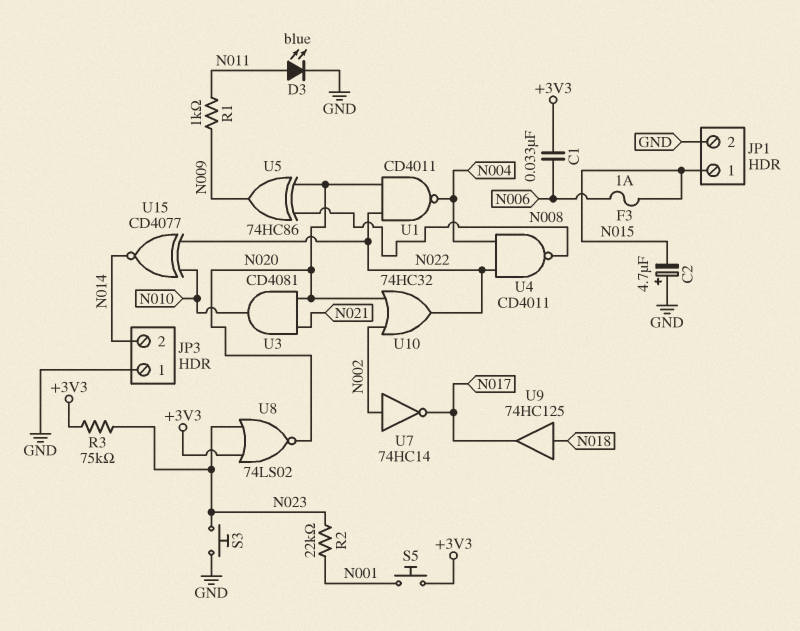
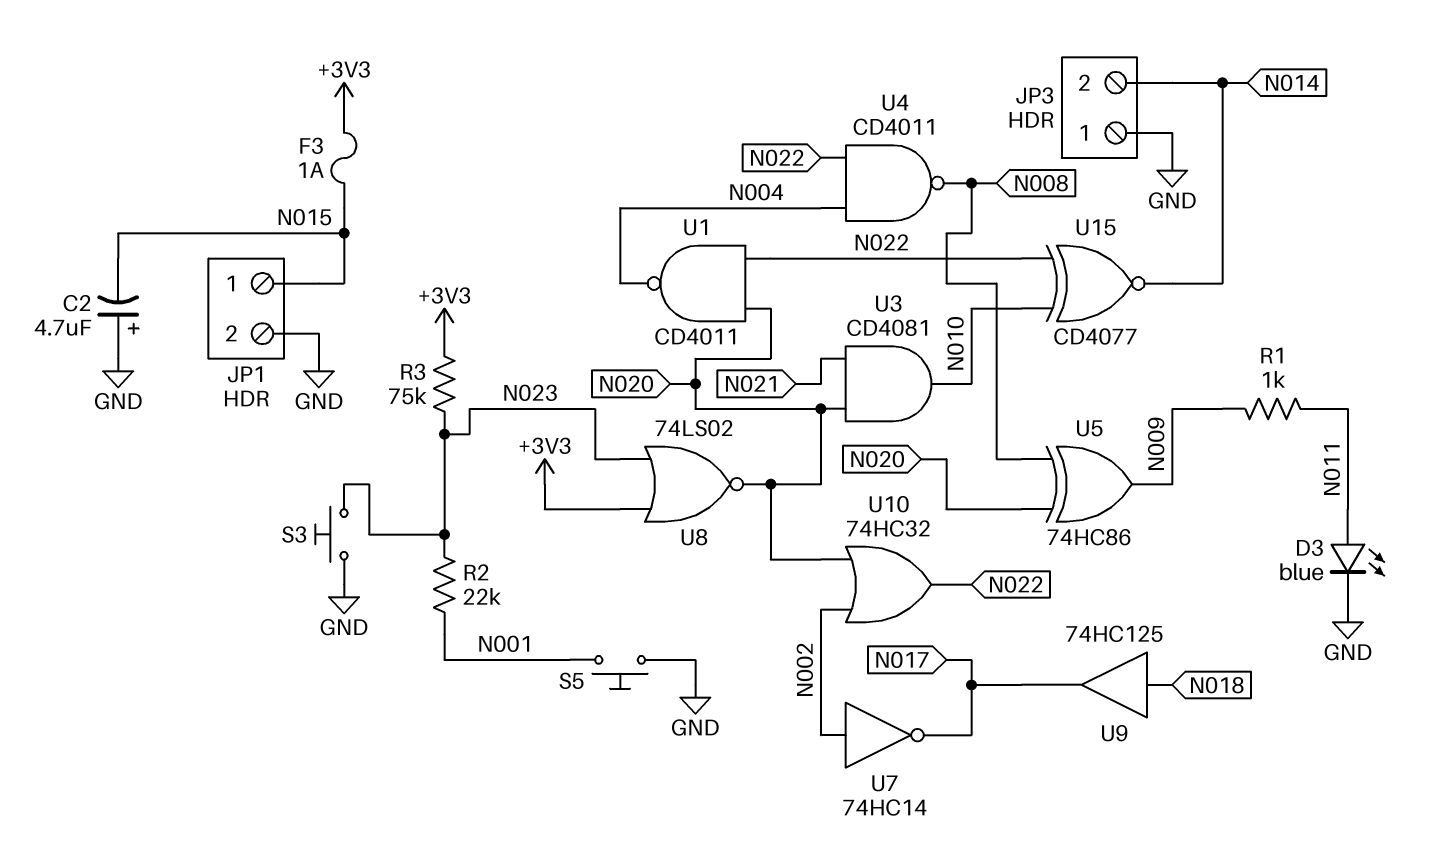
C1: 33nF (+3V3, N006) -> none
F3: 1A (N006, N015) -> 1A (+3V3, N015)
S5: button (+3V3, N001) -> button (GND, N001)

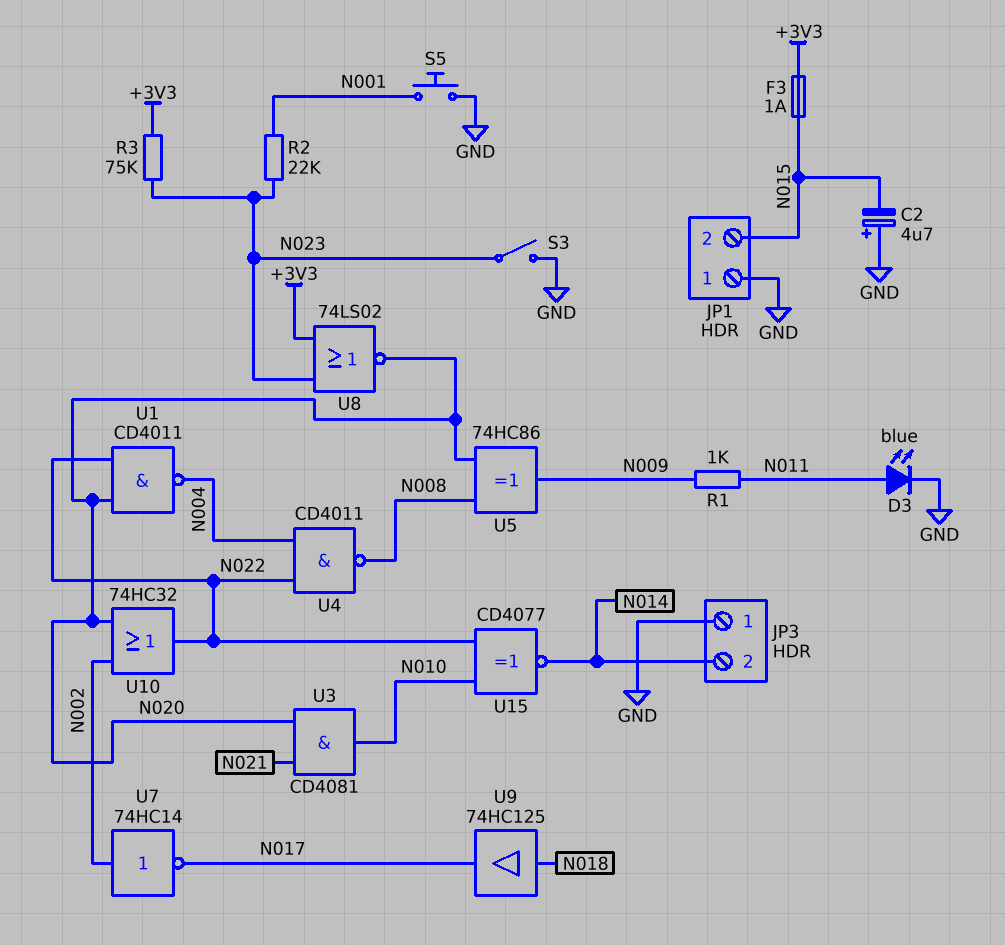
JP1 pin 1: N015 -> GND
JP1 pin 2: GND -> N015
S3: button (GND, N023) -> switch (GND, N023)

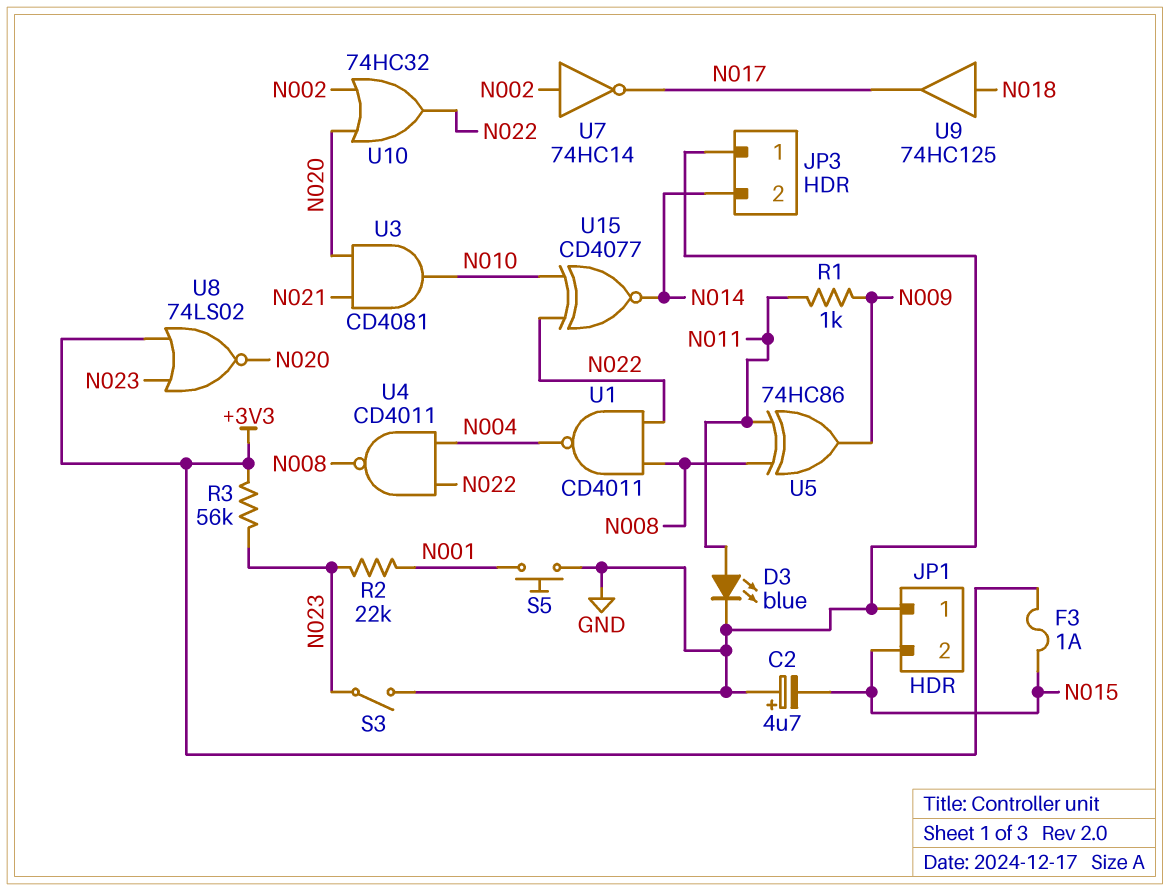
R3: 75k (+3V3, N023) -> 56k (+3V3, N023)
U1: NAND CD4011 (in N020, in N022, out N004) -> NAND CD4011 (in N008, in N022, out N004)
U5: XOR 74HC86 (in N008, in N020, out N009) -> XOR 74HC86 (in N008, in N011, out N009)

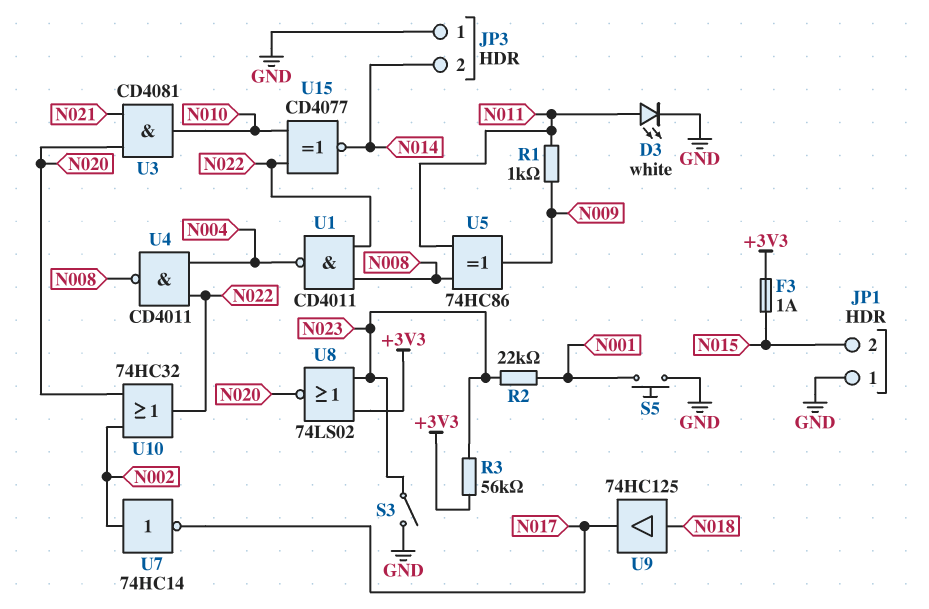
C2: 4.7uF (plus GND, minus N015) -> none
D3: LED blue (A N011, K GND) -> LED white (A N011, K GND)

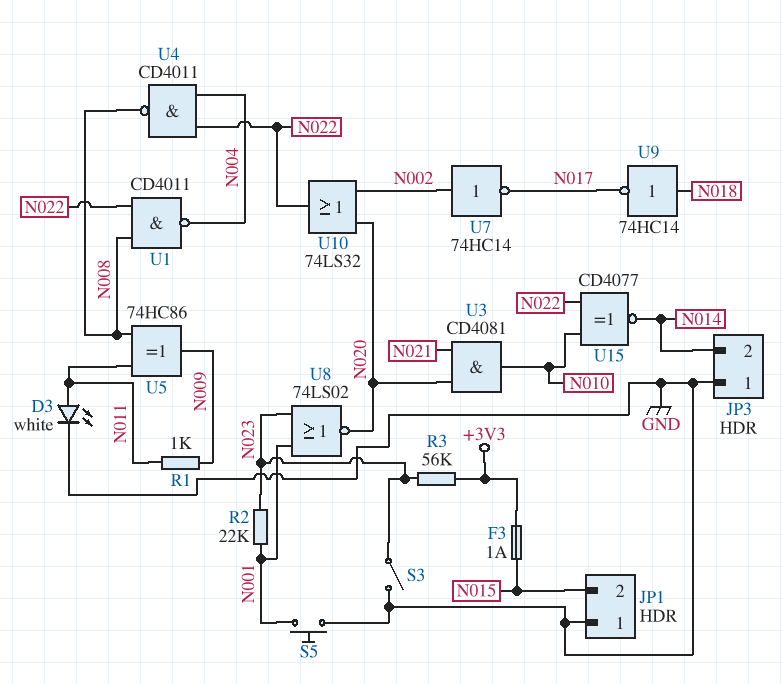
U8: NOR 74LS02 (in +3V3, in N023, out N020) -> NOR 74LS02 (in N001, in N023, out N020)
U9: buffer 74HC125 (in N018, out N017) -> NOT 74HC14 (in N018, out N017)
U10: OR 74HC32 (in N002, in N020, out N022) -> OR 74LS32 (in N002, in N020, out N022)

